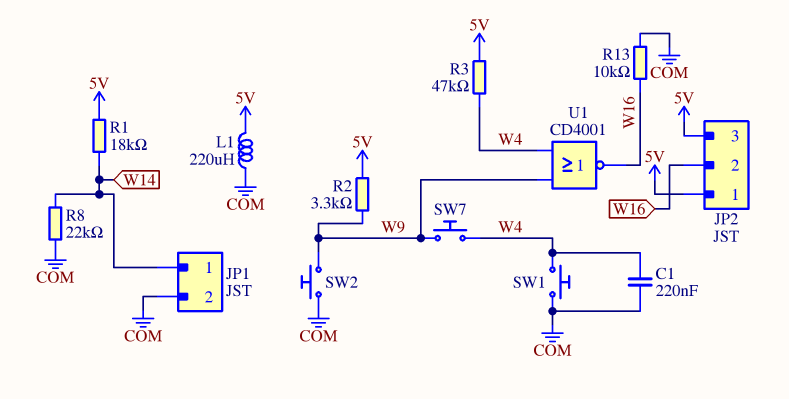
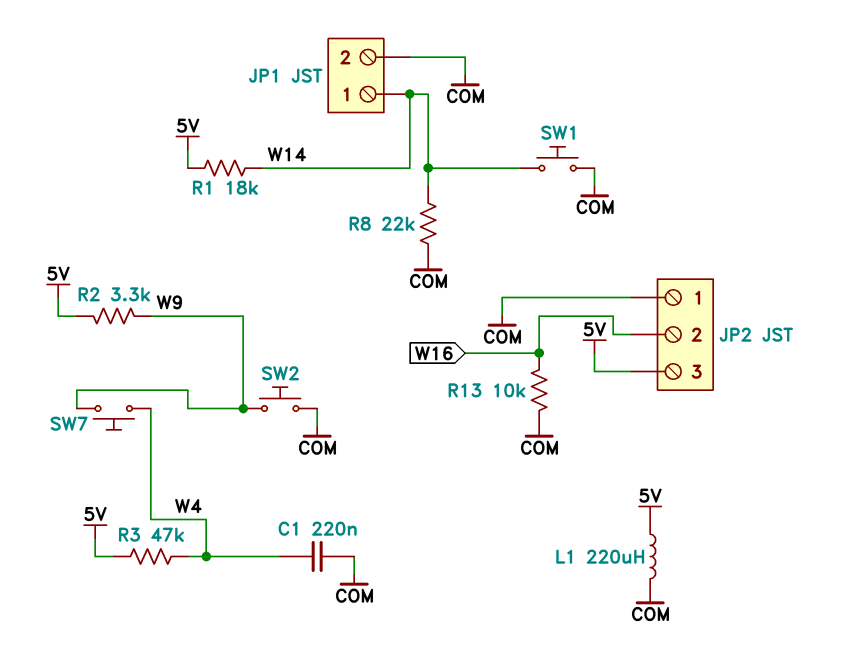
JP2 pin 1: 5V -> COM
SW1: button (COM, W4) -> button (COM, W14)
U1: NOR CD4001 (in W4, in W9, out W16) -> none

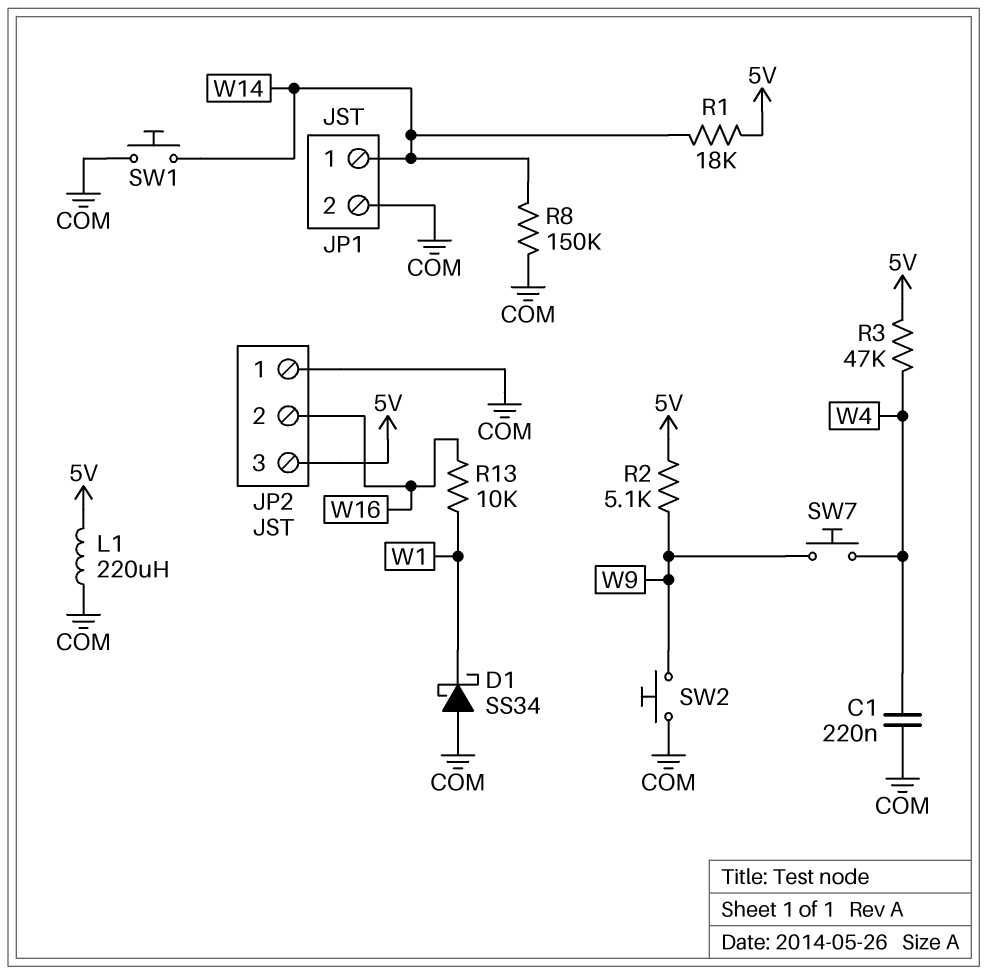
D1: none -> schottky SS34 (A COM, K W1)
R2: 3.3k (5V, W9) -> 5.1k (5V, W9)
R8: 22k (COM, W14) -> 150k (COM, W14)
R13: 10k (COM, W16) -> 10k (W1, W16)

